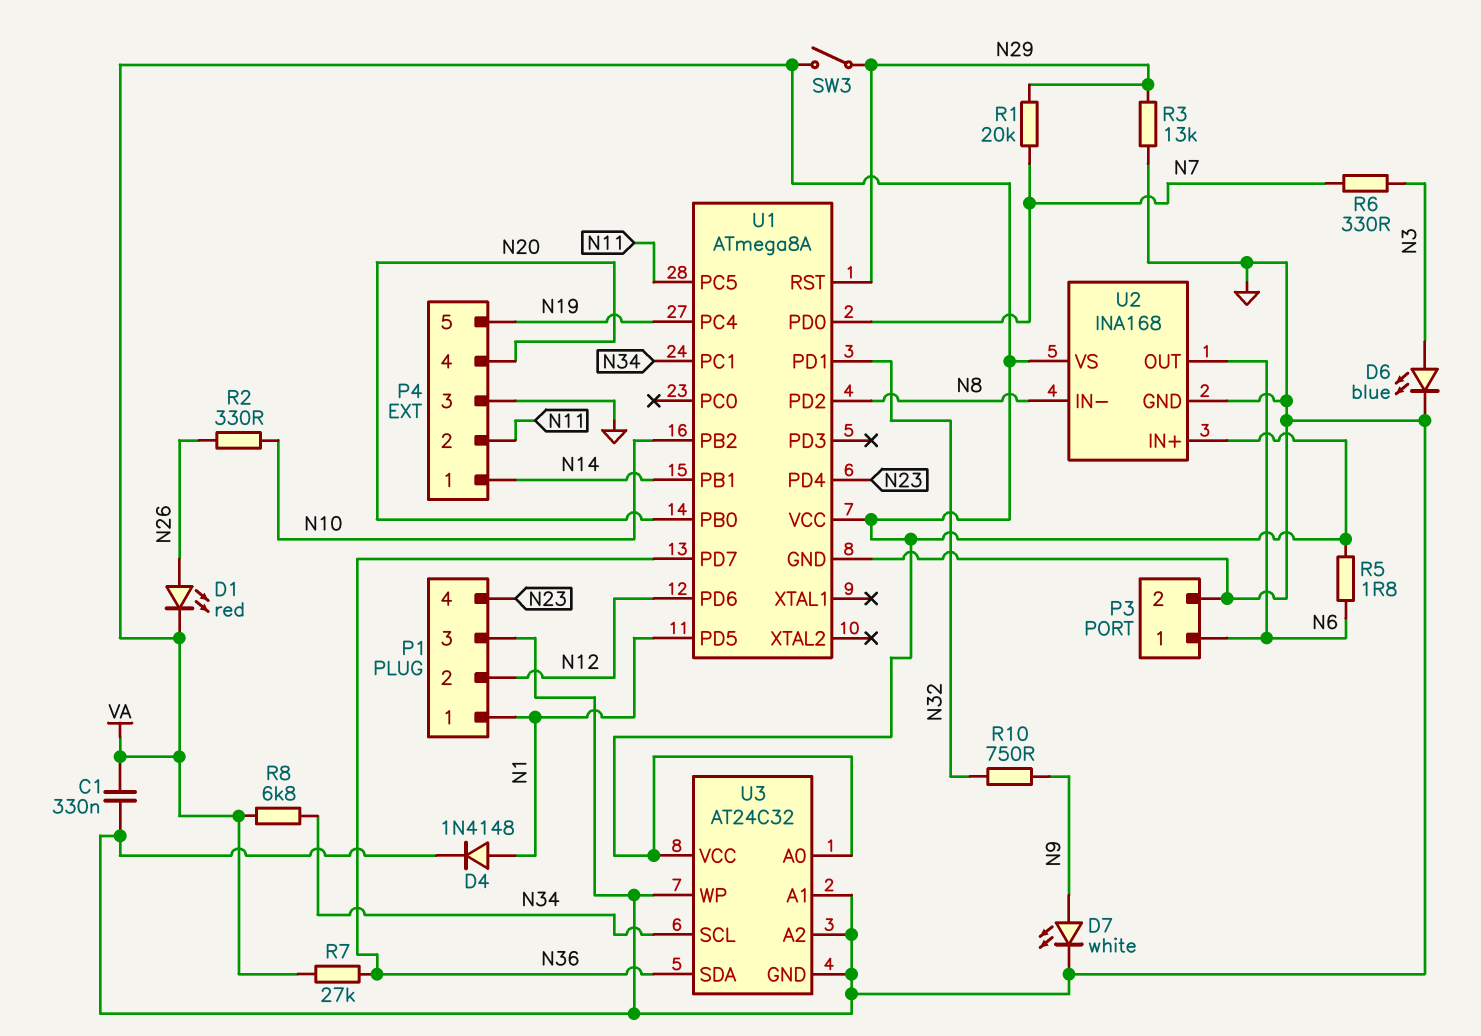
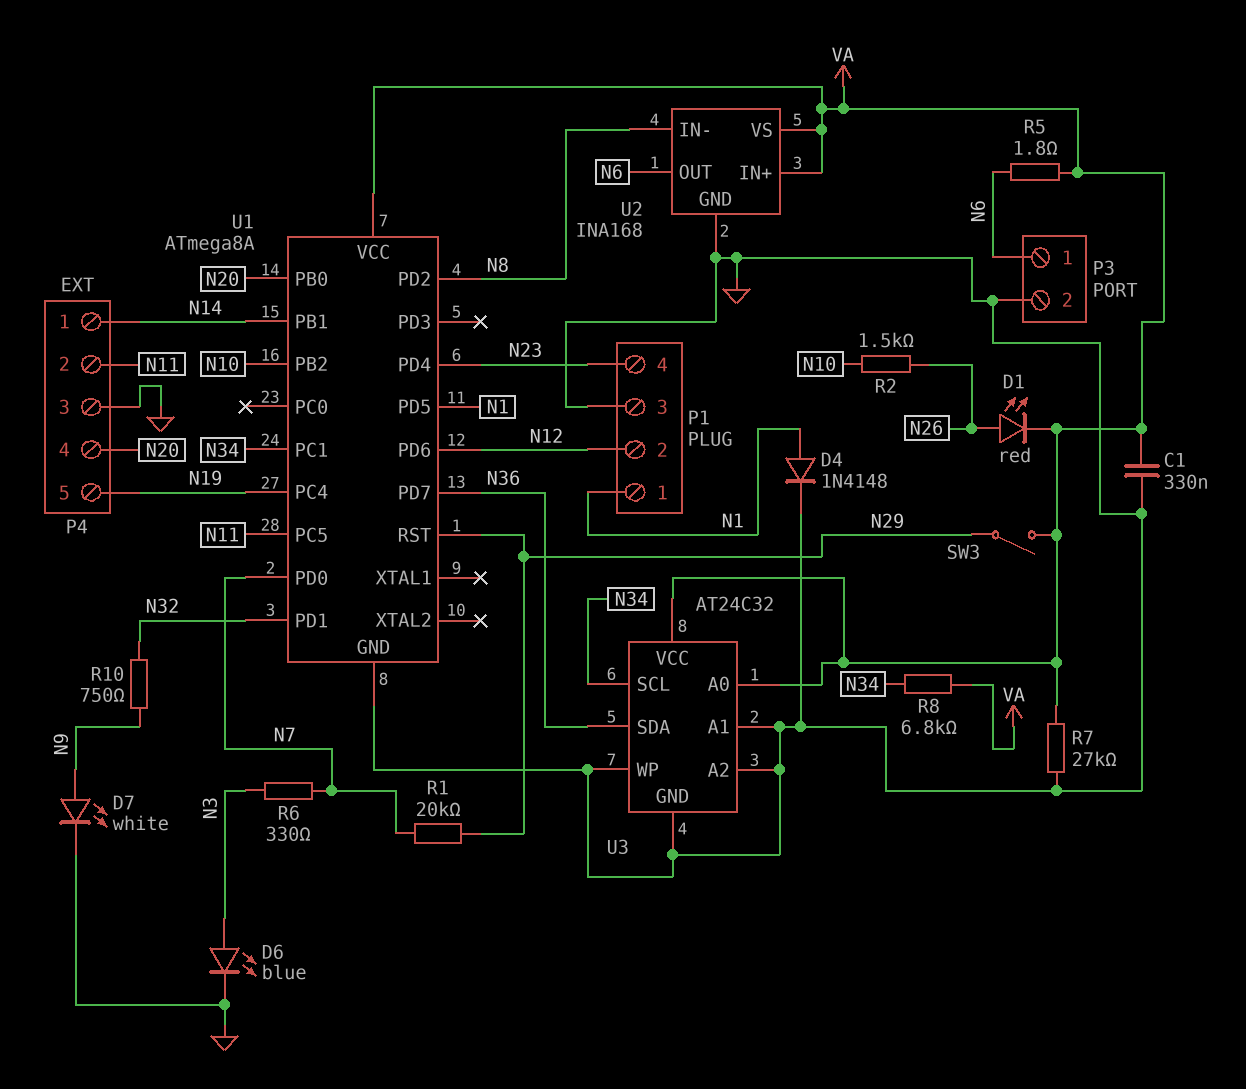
R2: 330 (N10, N26) -> 1.5k (N10, N26)
R3: 13k (GND, N29) -> none
R7: 27k (N36, VA) -> 27k (GND, VA)

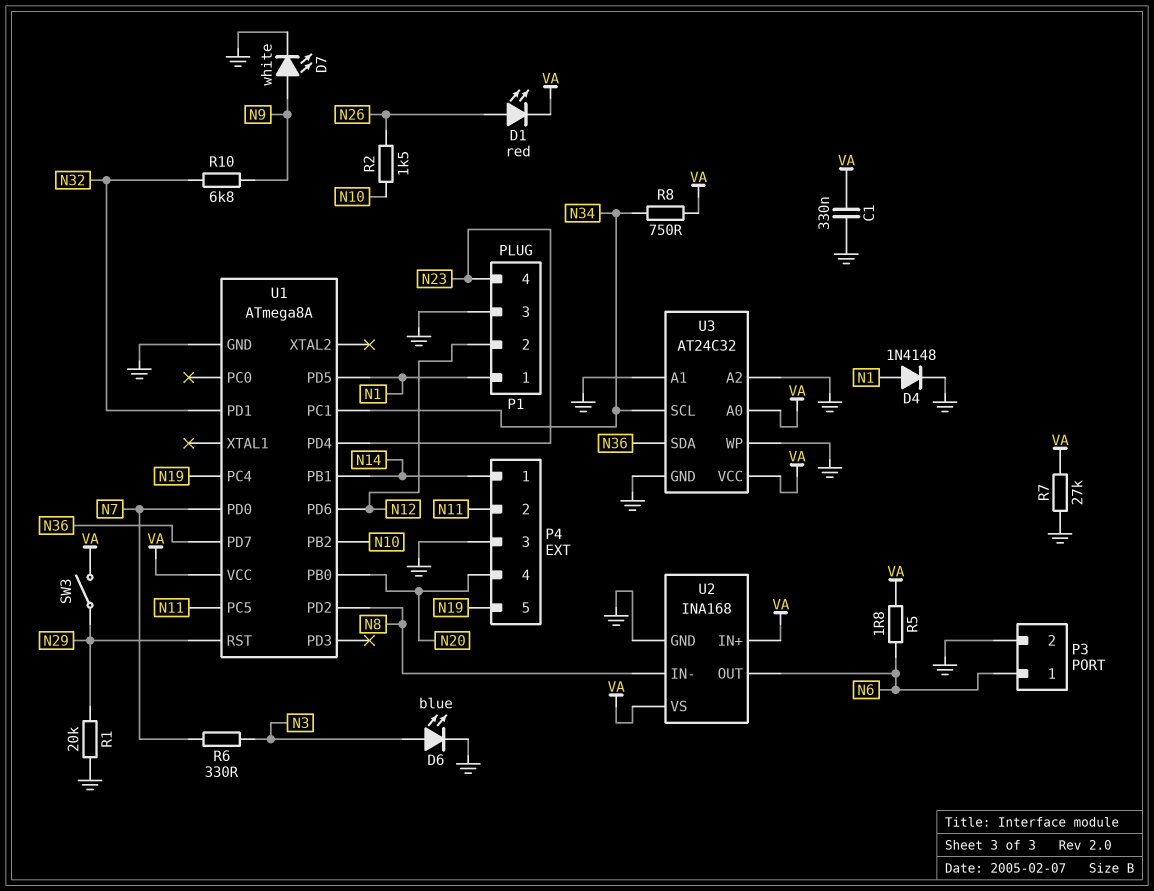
R1: 20k (N7, N29) -> 20k (GND, N29)
R8: 6.8k (N34, VA) -> 750 (N34, VA)
R10: 750 (N9, N32) -> 6.8k (N9, N32)

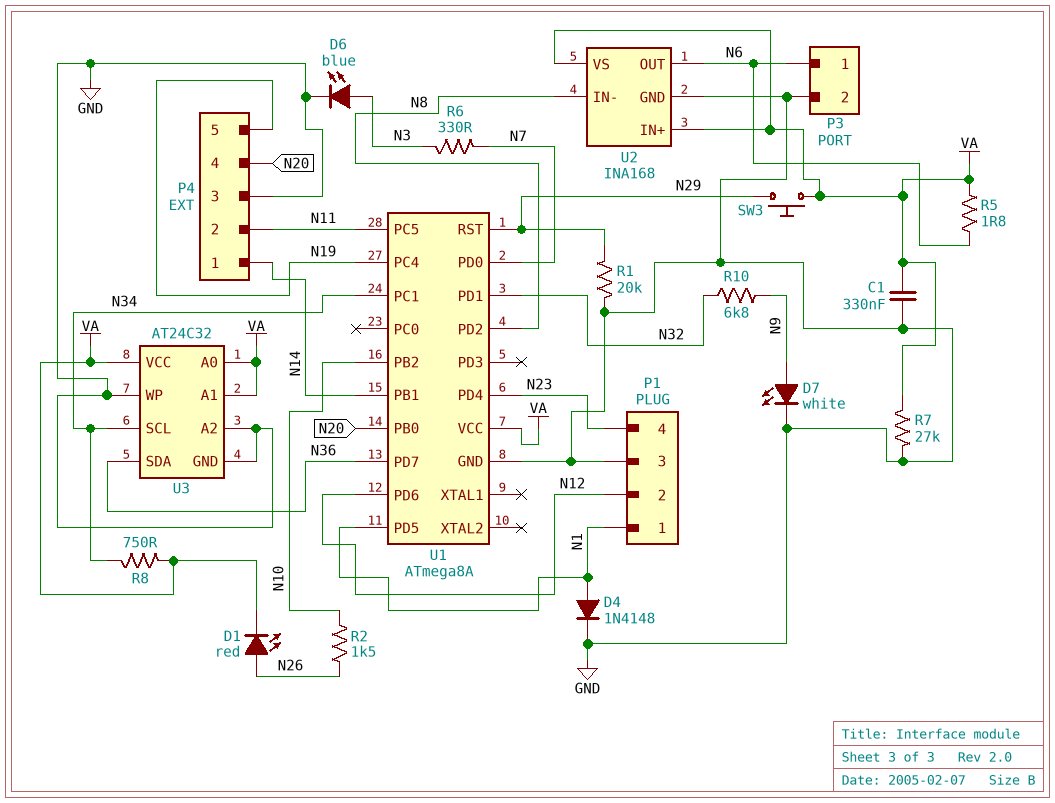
SW3: switch (N29, VA) -> button (N29, VA)
U3 pin A1: GND -> VA

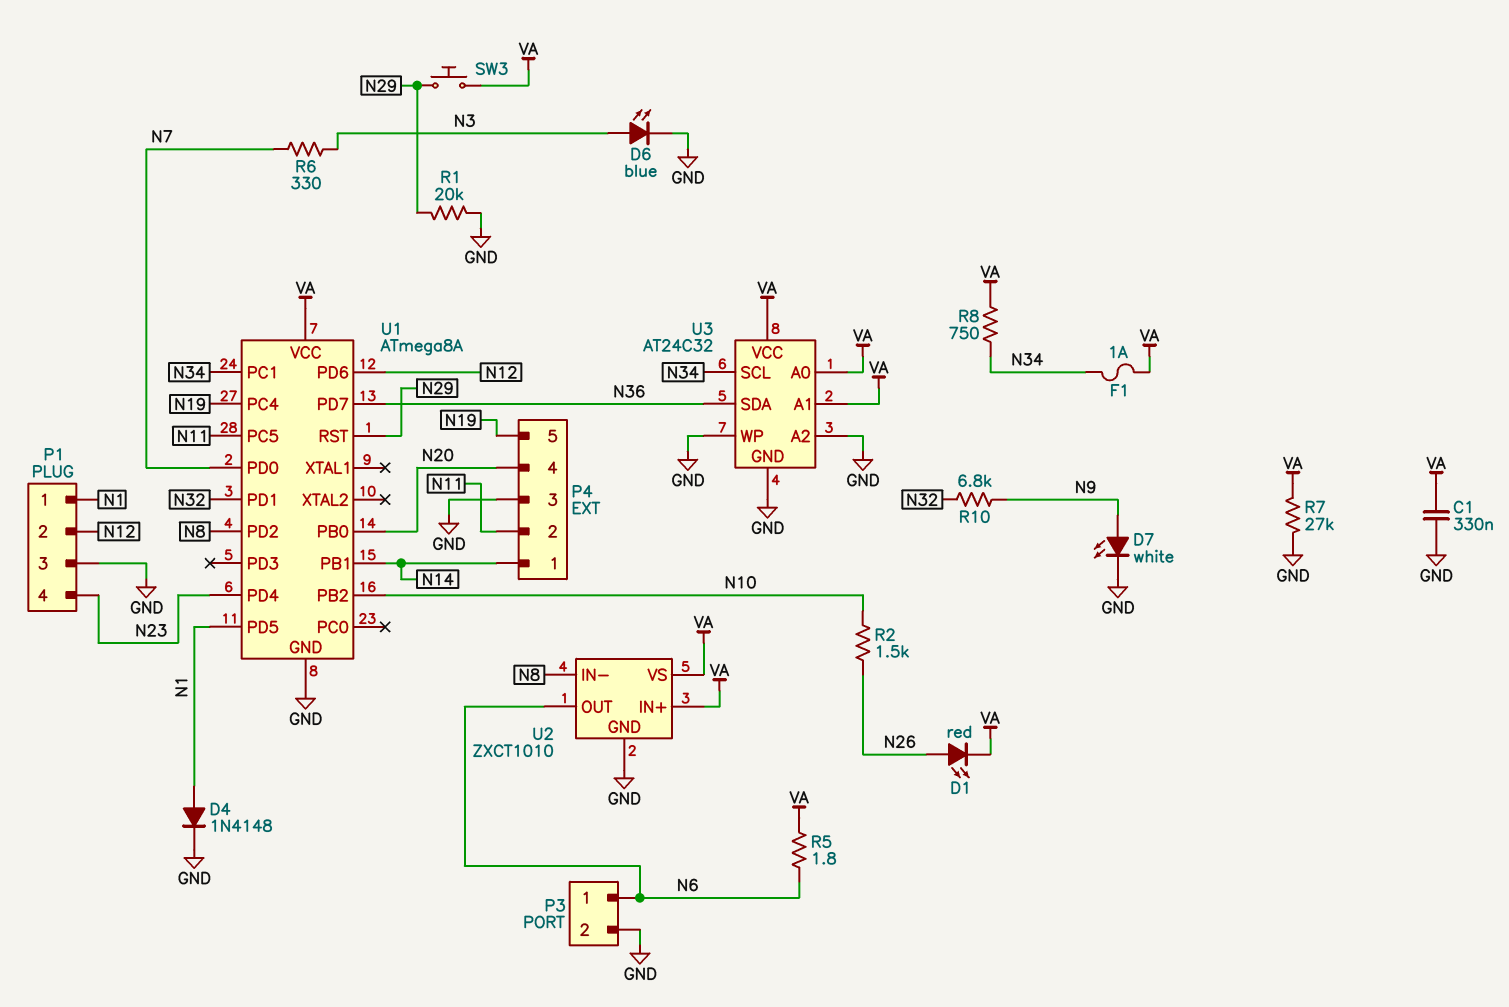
F1: none -> 1A (N34, VA)
U2: INA168 -> ZXCT1010

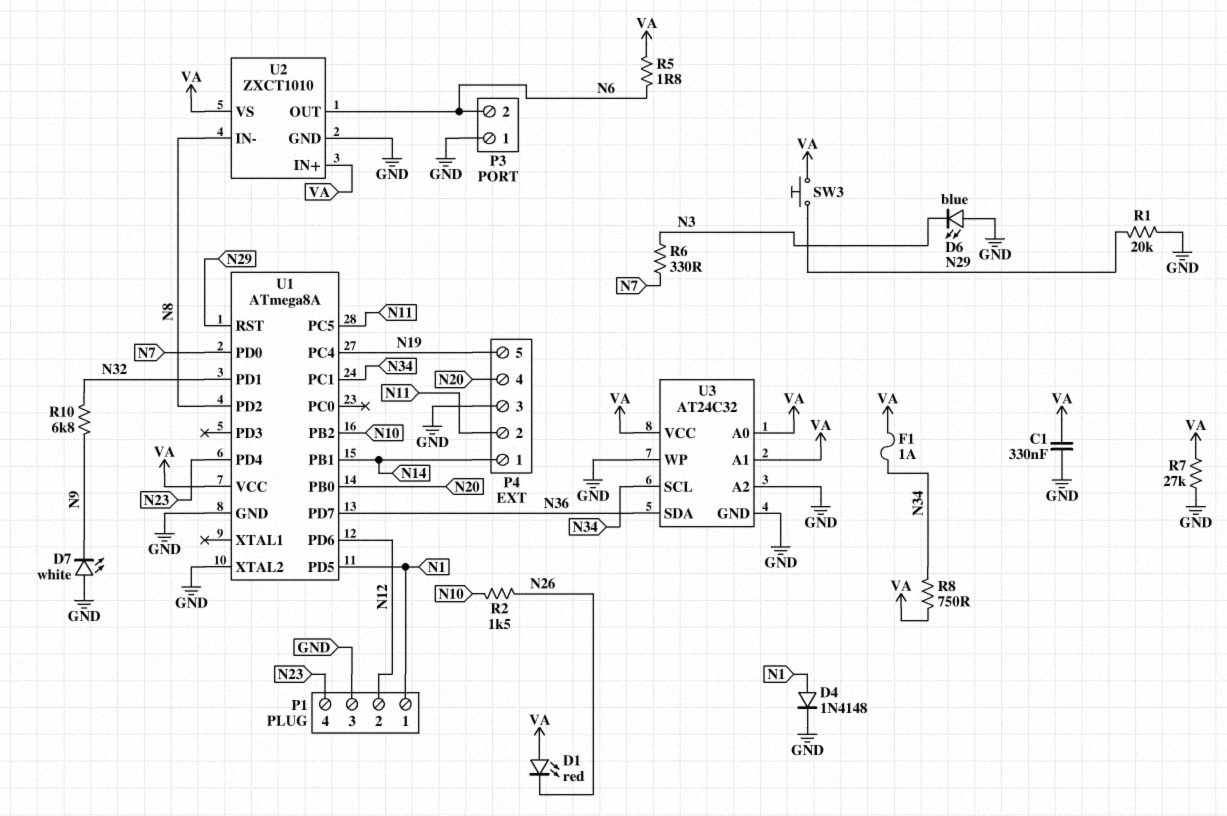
D1: LED red (A N26, K VA) -> LED red (A VA, K N26)
D6: LED blue (A N3, K GND) -> LED blue (A GND, K N3)
D7: LED white (A N9, K GND) -> LED white (A GND, K N9)
P3 pin 1: N6 -> GND
P3 pin 2: GND -> N6
U1 pin XTAL2: none -> GND

